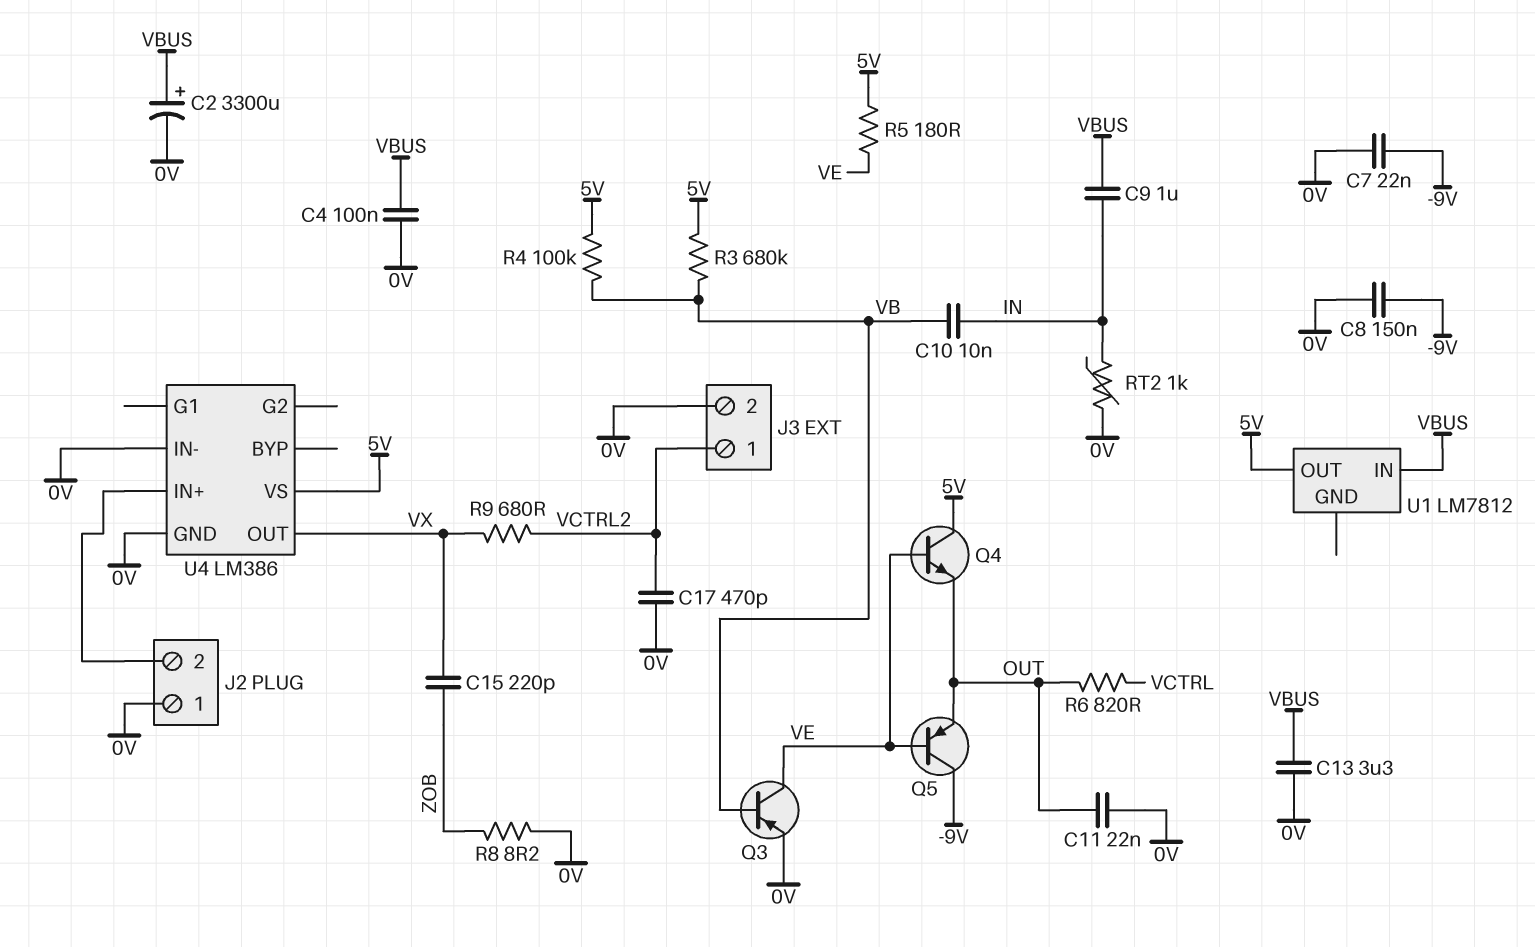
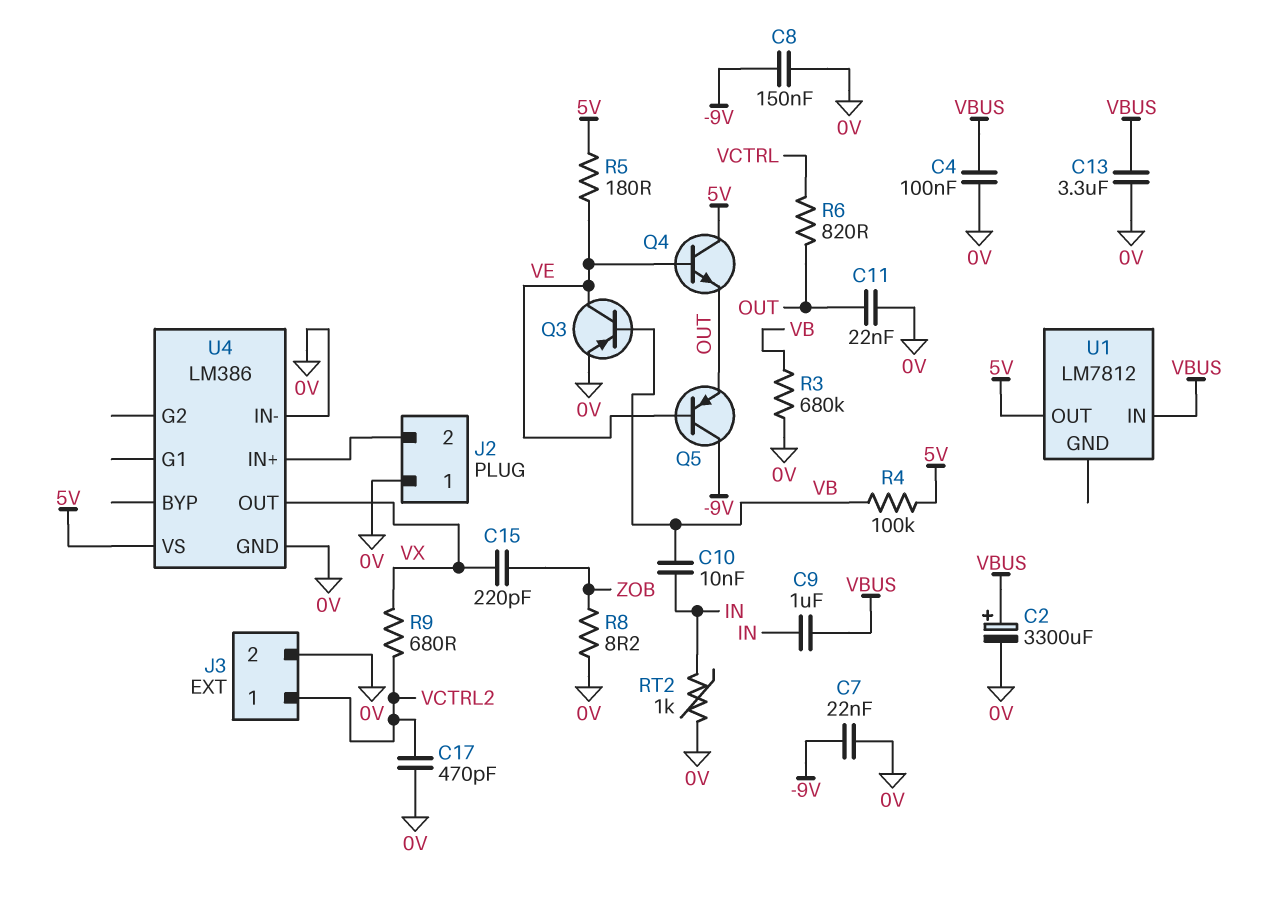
R3: 680k (5V, VB) -> 680k (0V, VB)

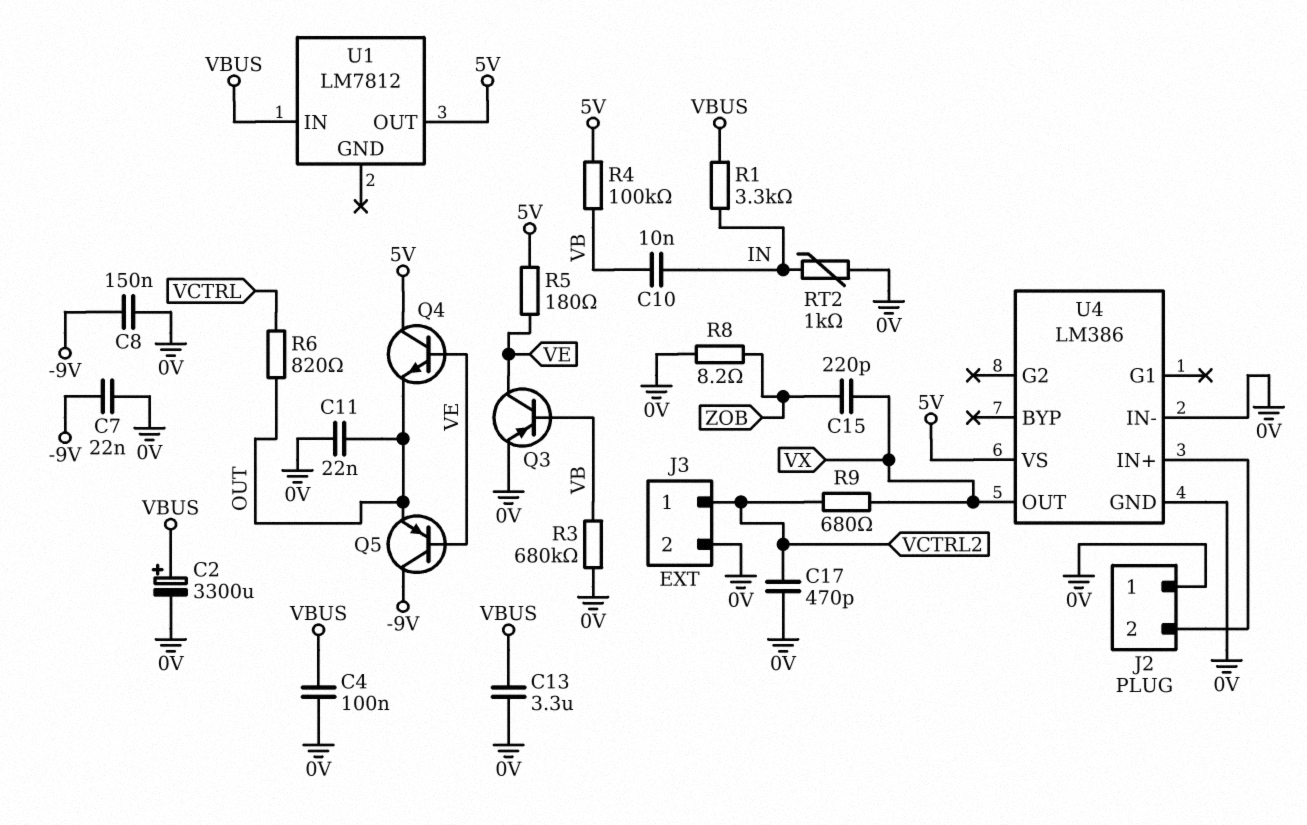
C9: 1uF (IN, VBUS) -> none
R1: none -> 3.3k (IN, VBUS)

